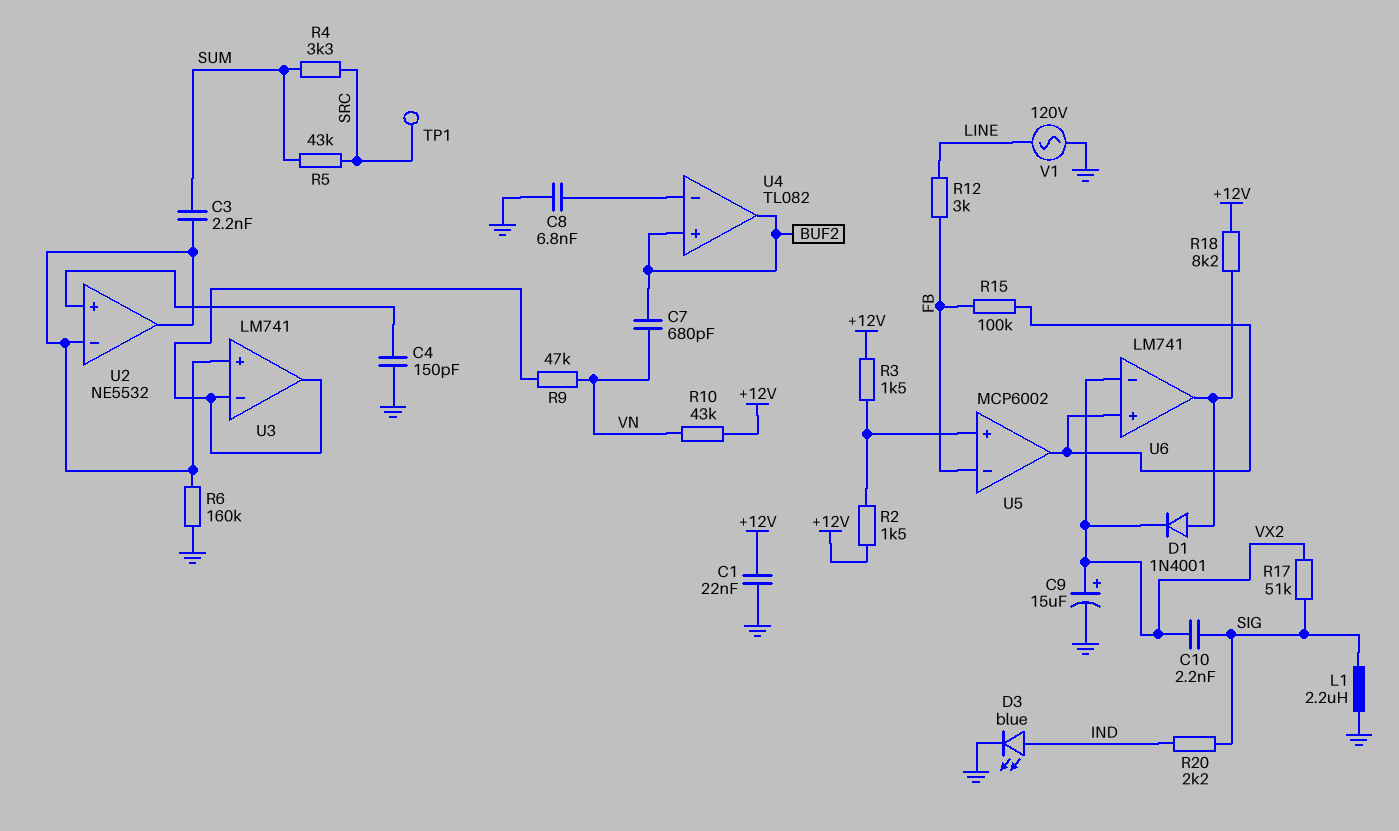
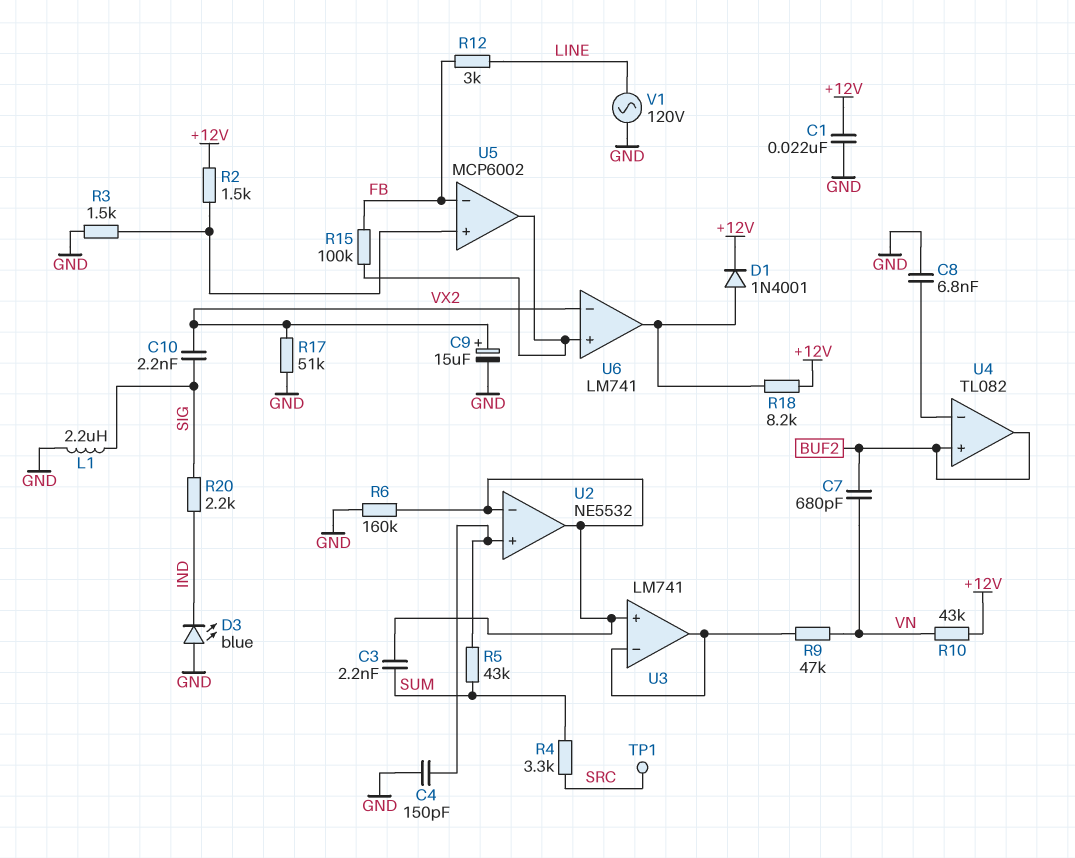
D1: diode 1N4001 (A U6/out, K VX2) -> diode 1N4001 (A U6/out, K +12V)
D3: LED blue (A IND, K GND) -> LED blue (A GND, K IND)
R3: 1.5k (+12V, U5/in+) -> 1.5k (GND, U5/in+)
R5: 43k (SRC, SUM) -> 43k (SUM, U2/in+)
R17: 51k (SIG, VX2) -> 51k (GND, VX2)

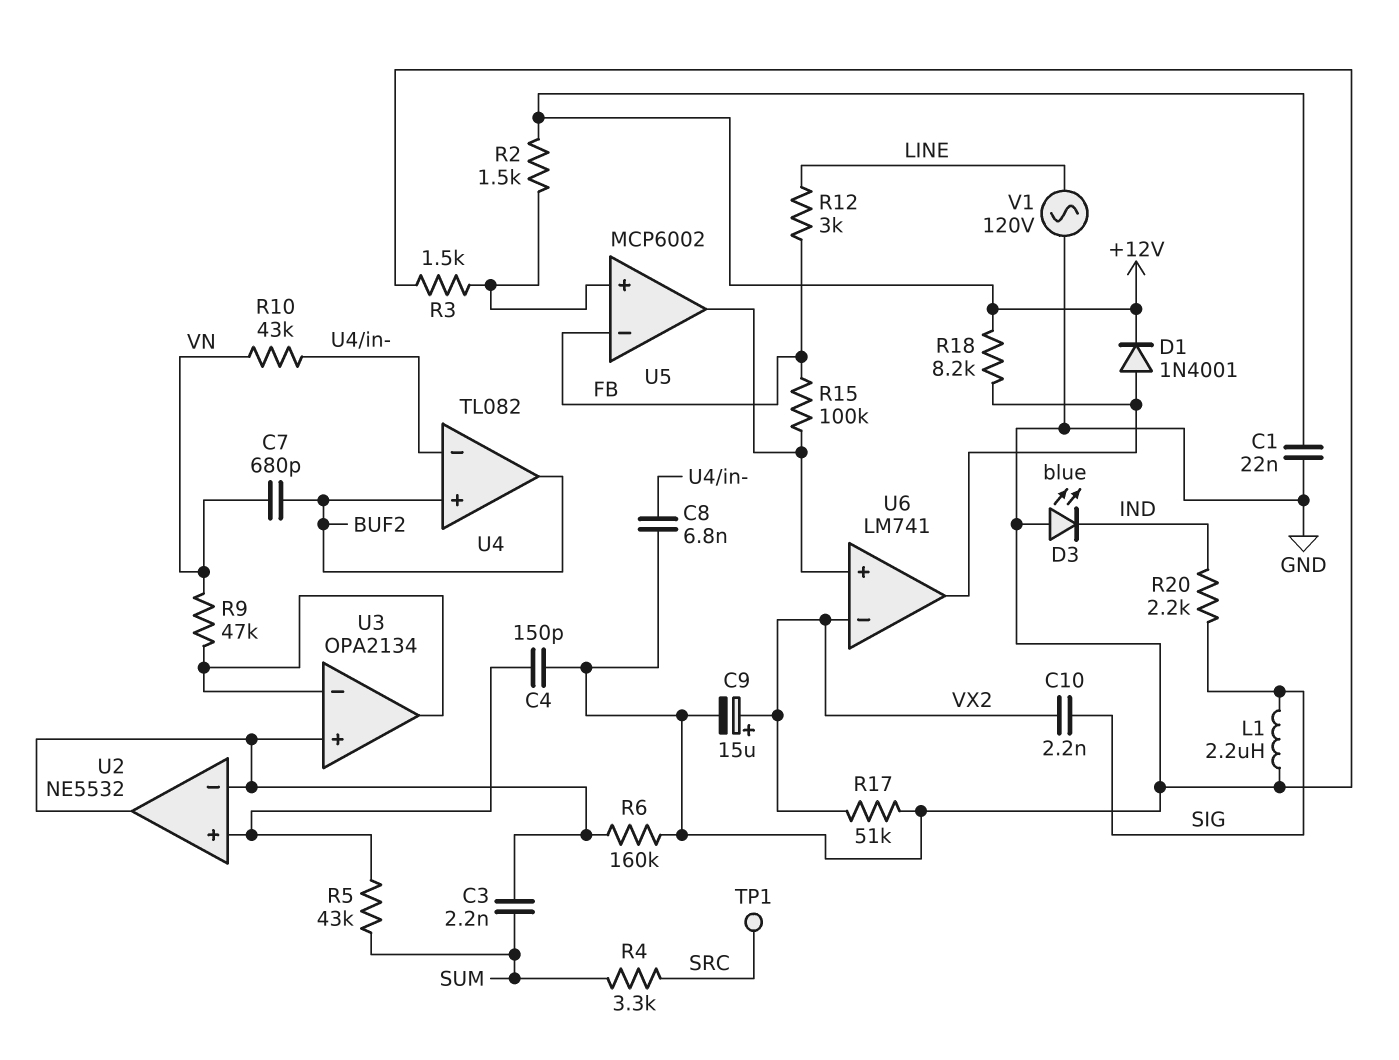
R10: 43k (+12V, VN) -> 43k (U4/in-, VN)
U3: LM741 -> OPA2134

